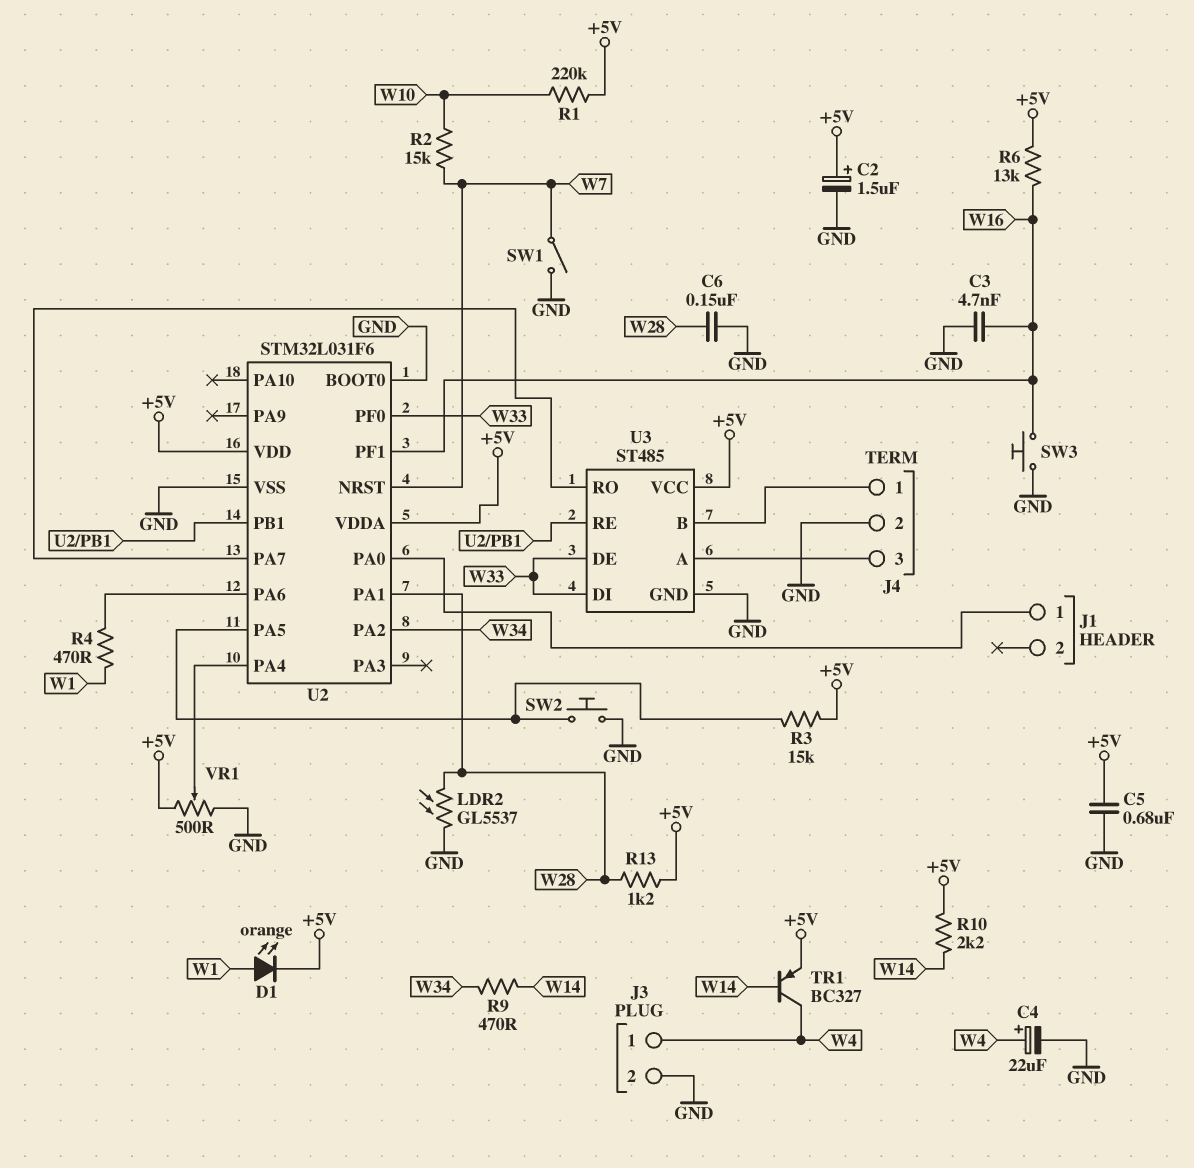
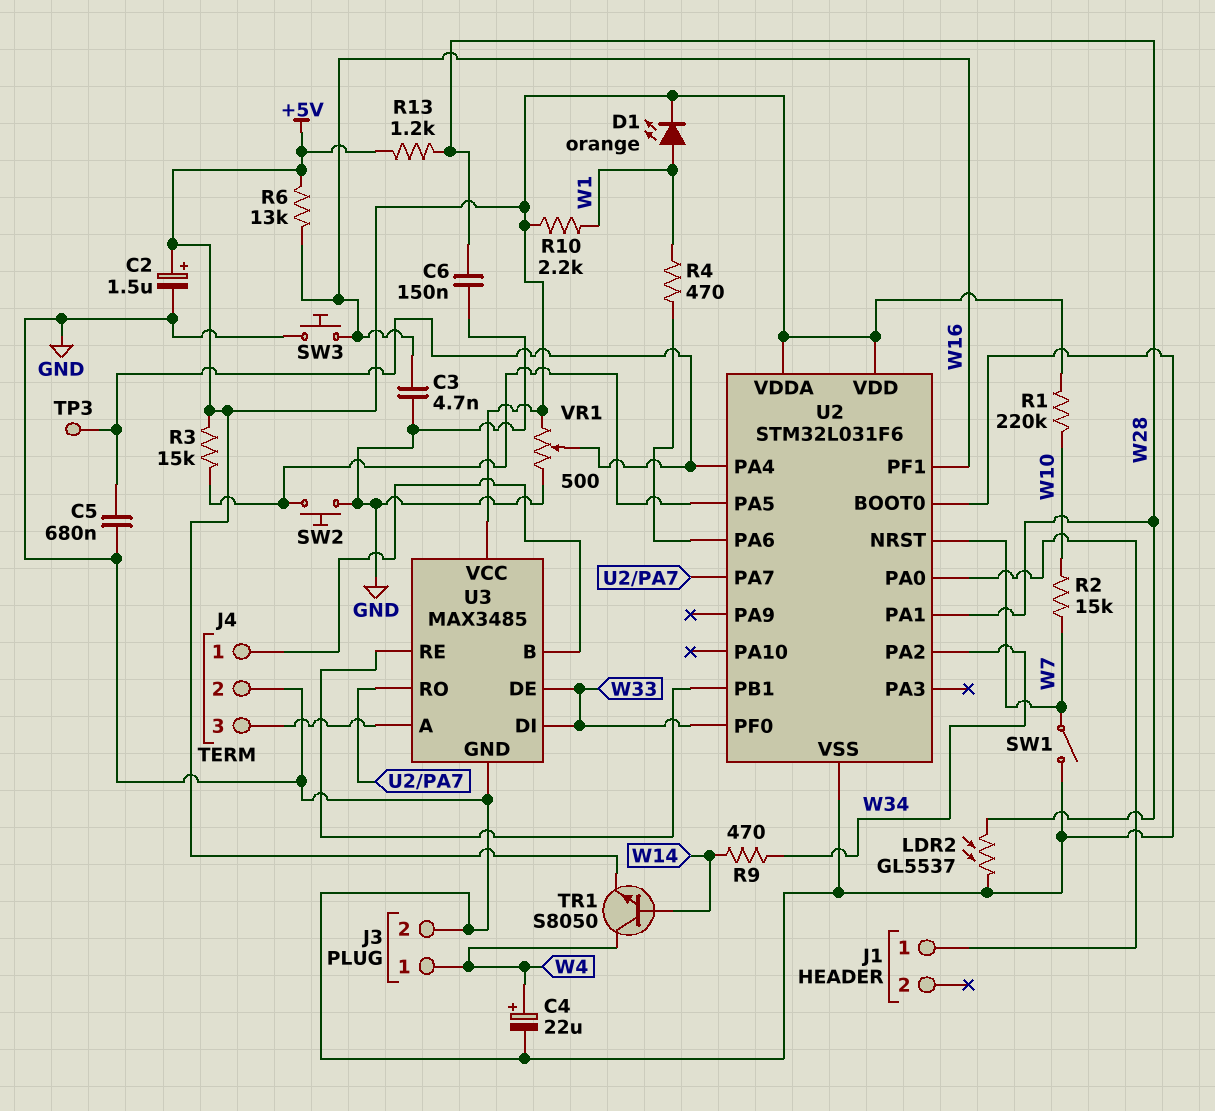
C5: 680nF (+5V, GND) -> 680nF (GND, U2/PA4)
R10: 2.2k (+5V, W14) -> 2.2k (+5V, W1)
TP3: none -> test point (U2/PA4)
TR1: PNP BC327 (B W14, C W4, E +5V) -> NPN S8050 (B W14, C W4, E +5V)
U3: ST485 -> MAX3485

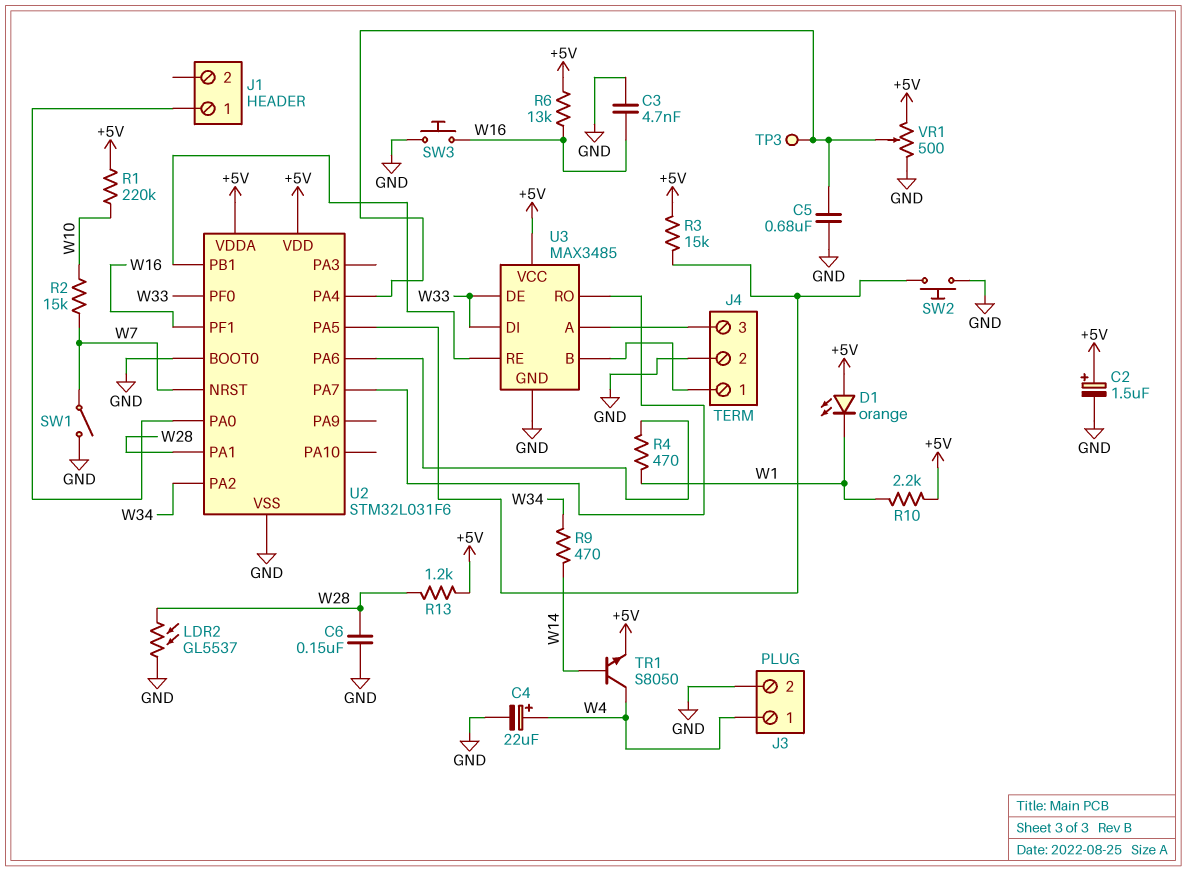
D1: LED orange (A W1, K +5V) -> LED orange (A +5V, K W1)

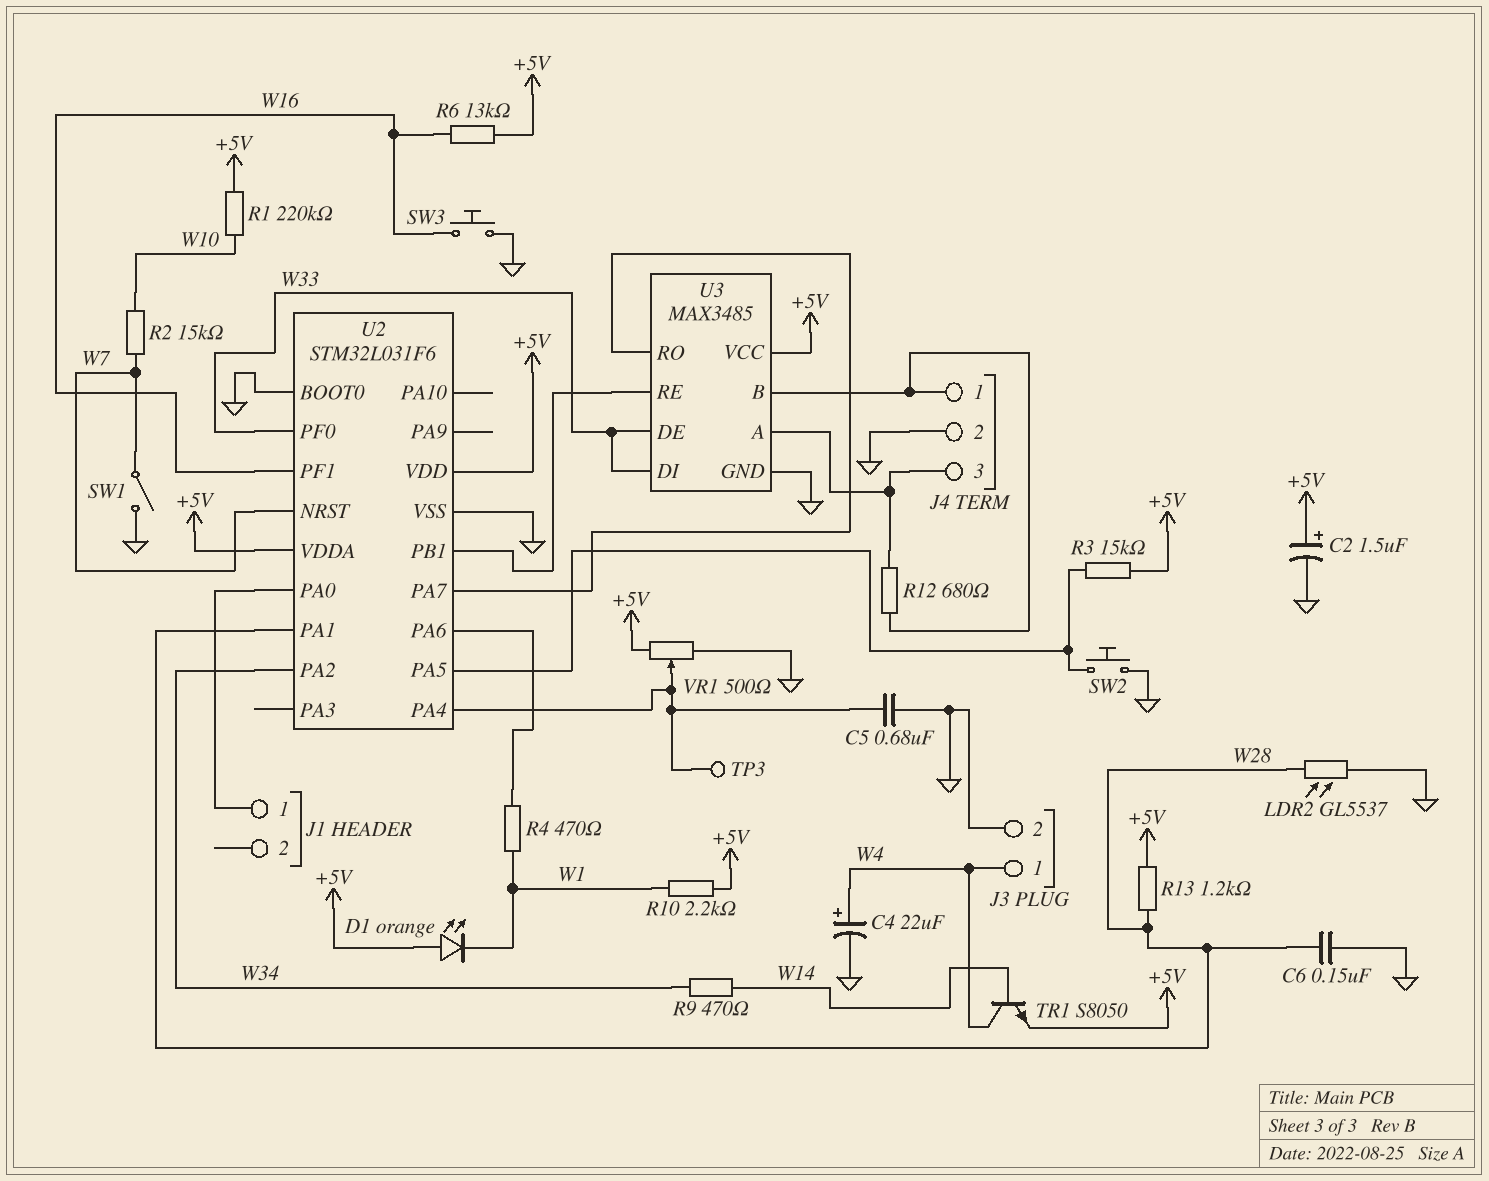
C3: 4.7nF (GND, W16) -> none
R12: none -> 680 (J4/1, J4/3)

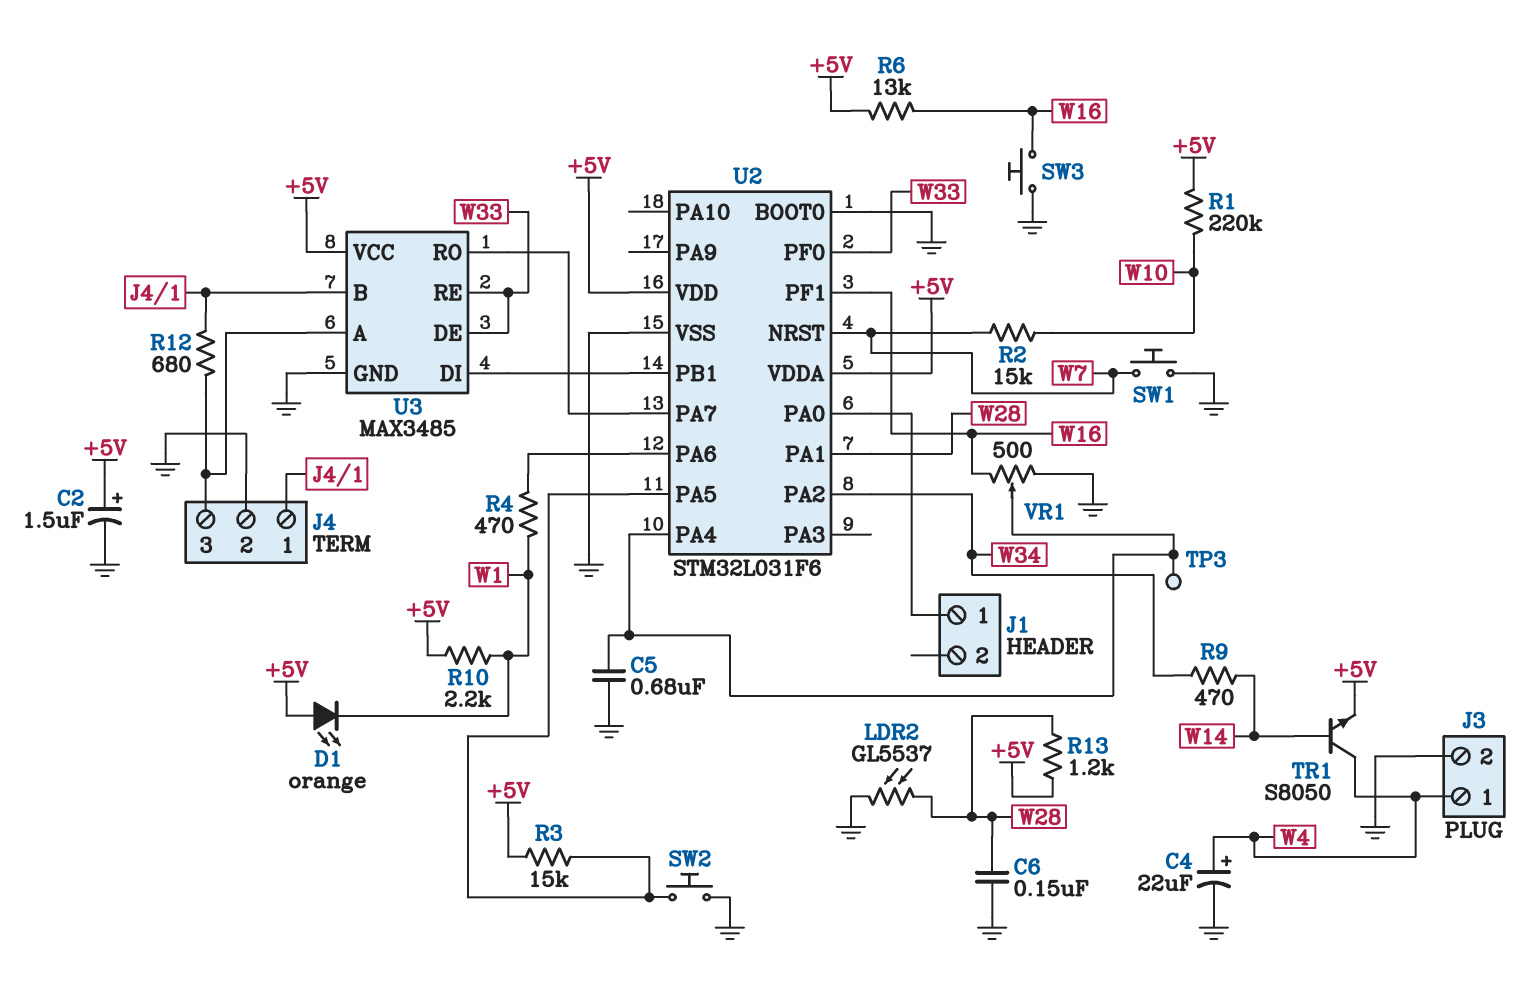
SW1: switch (GND, W7) -> button (GND, W7)
U3 pin DI: W33 -> U2/PB1
U3 pin RE: U2/PB1 -> W33
VR1: 500 (+5V, GND, wiper U2/PA4) -> 500 (GND, W16, wiper U2/PA4)

